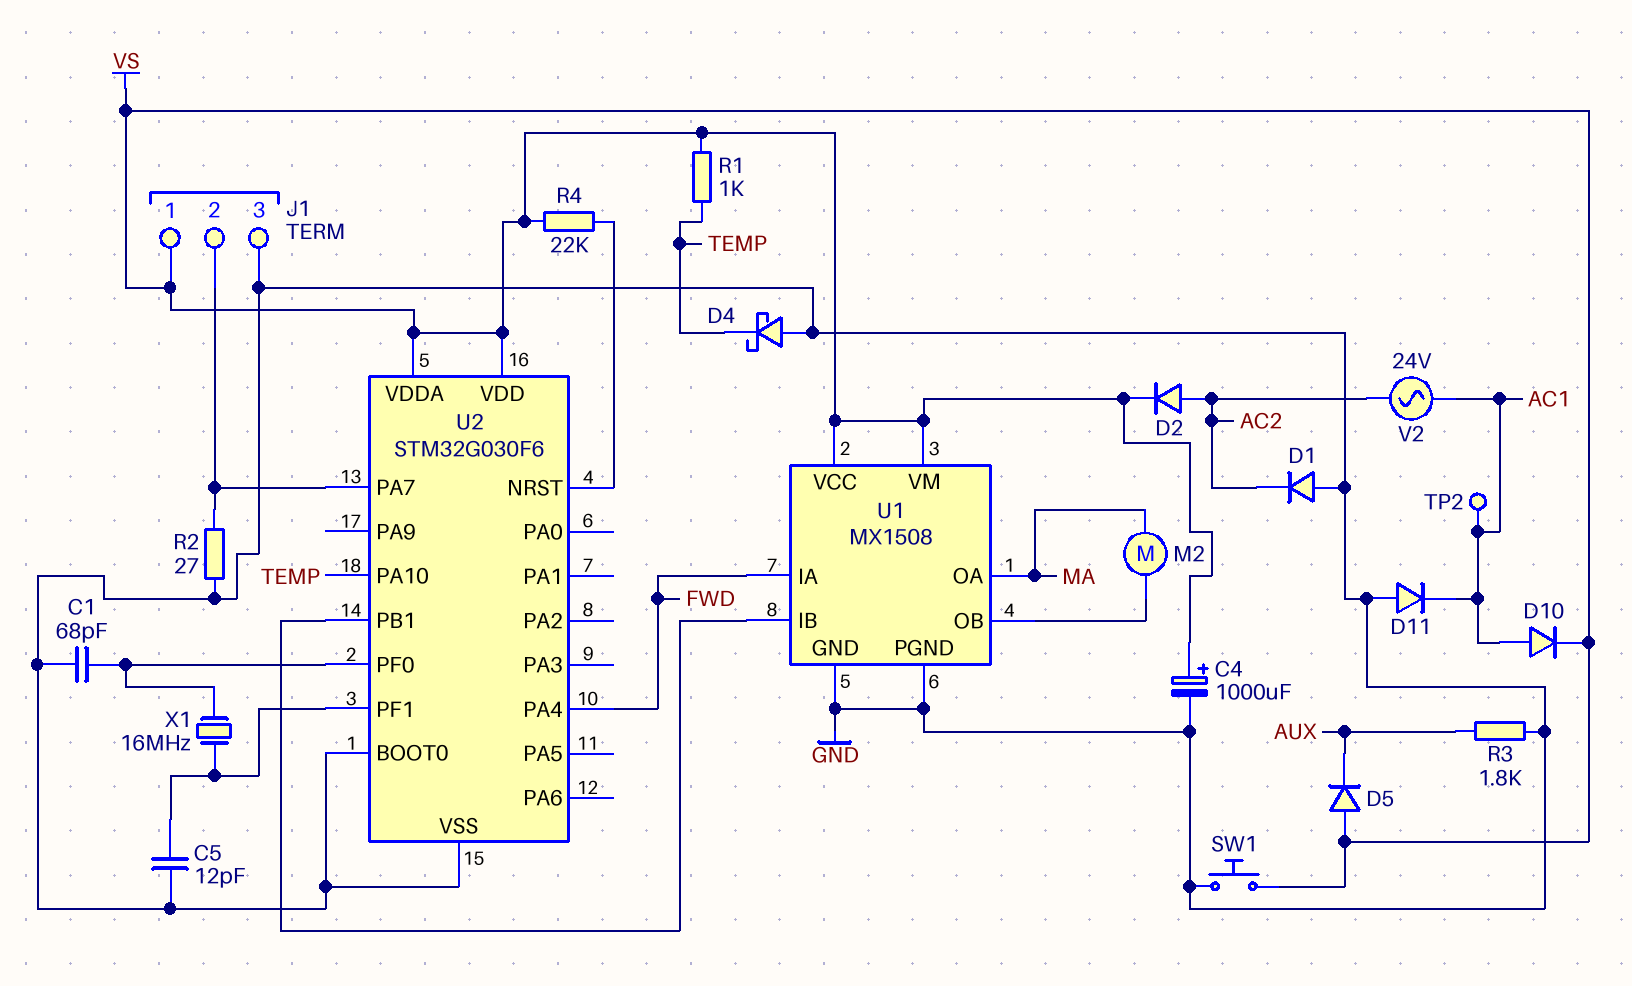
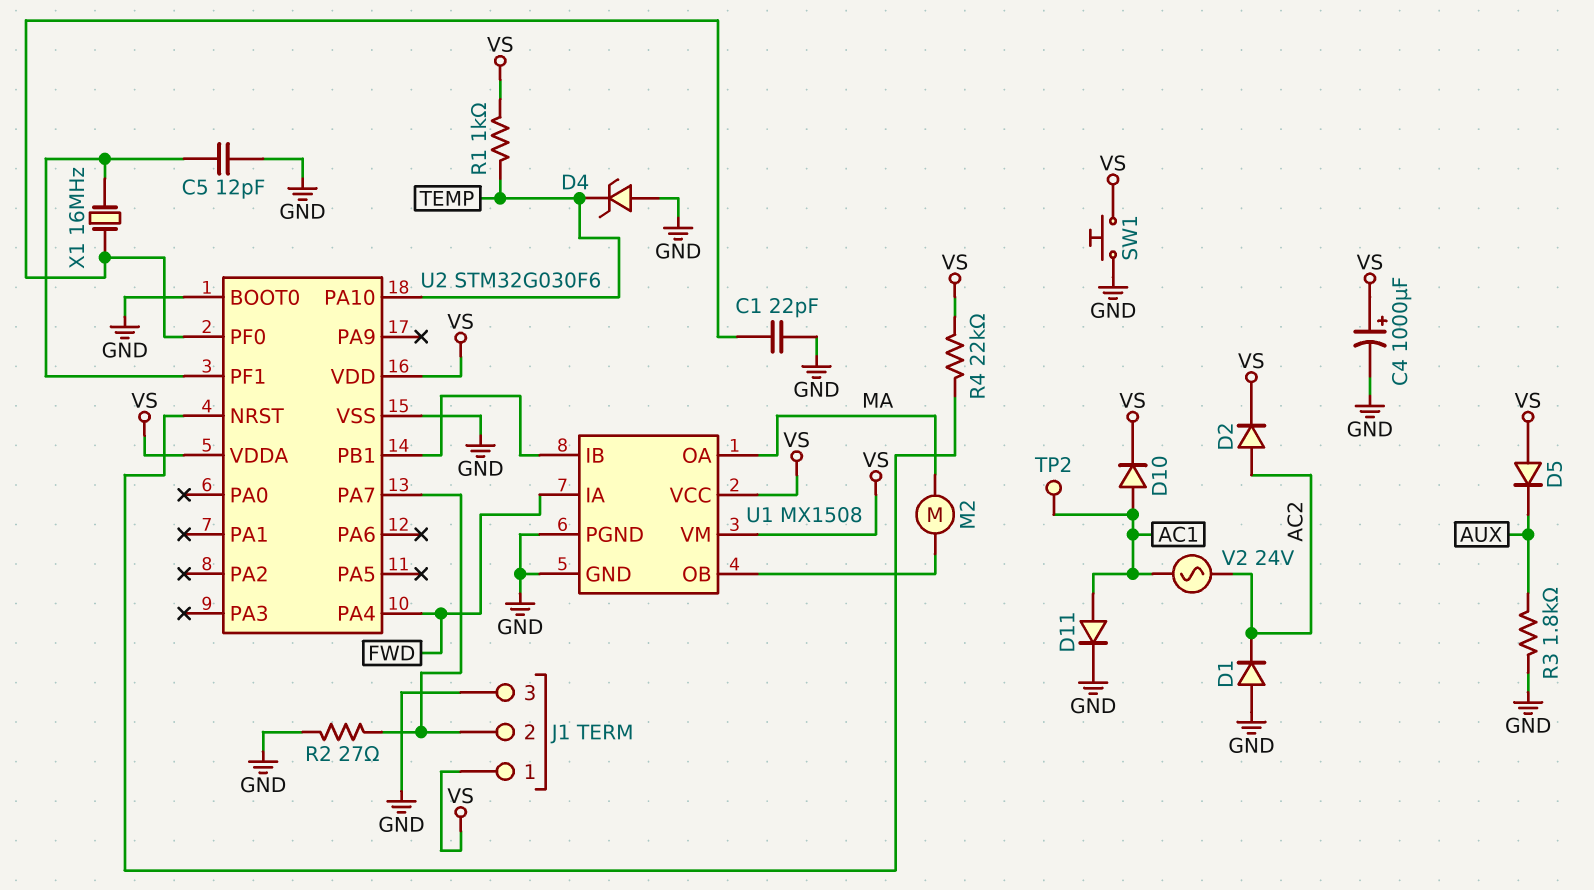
C1: 68pF (GND, U2/PF0) -> 22pF (GND, U2/PF0)
D4: schottky (A GND, K TEMP) -> zener (A GND, K TEMP)
D11: diode (A GND, K AC1) -> diode (A AC1, K GND)

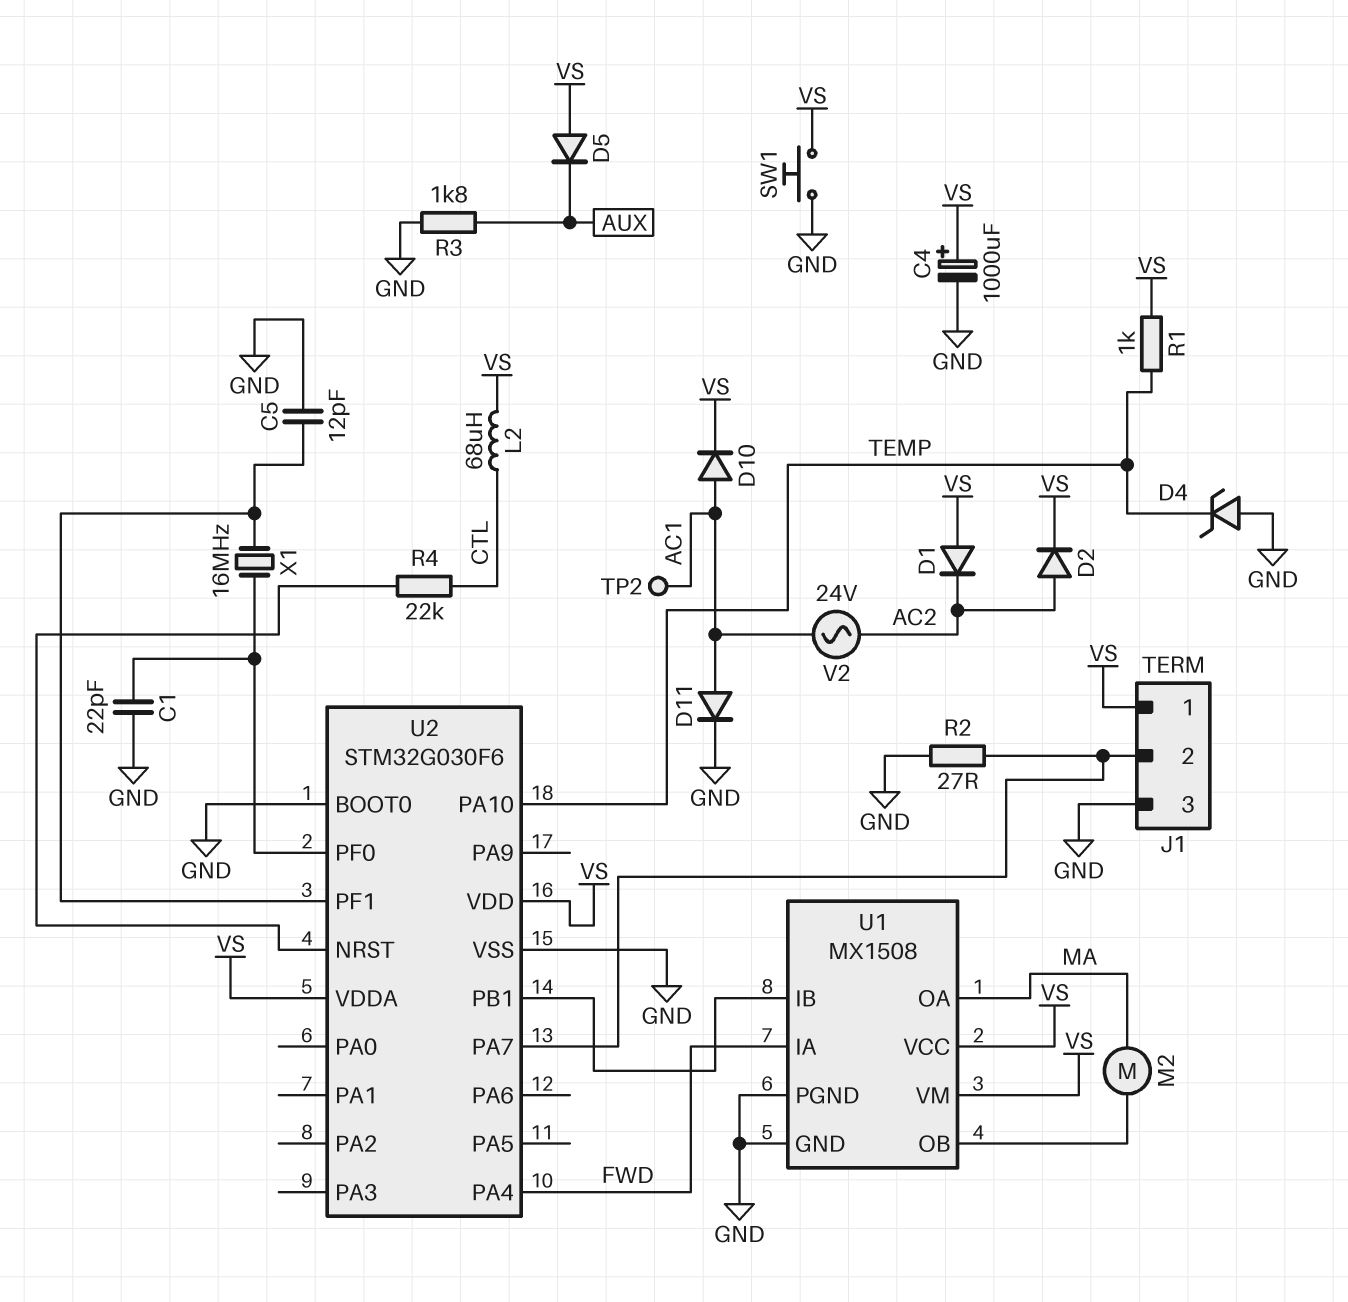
D1: diode (A GND, K AC2) -> diode (A VS, K AC2)
L2: none -> 68uH (CTL, VS)
R4: 22k (U2/NRST, VS) -> 22k (CTL, U2/NRST)

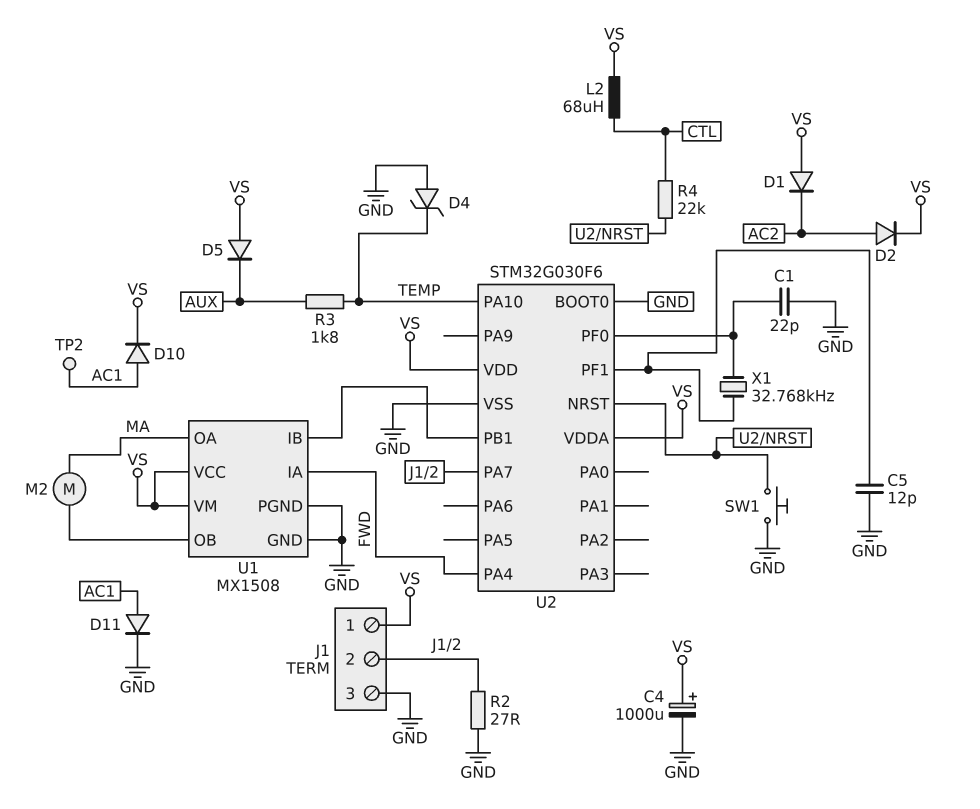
R1: 1k (TEMP, VS) -> none
R3: 1.8k (AUX, GND) -> 1.8k (AUX, TEMP)
SW1: button (GND, VS) -> button (GND, U2/NRST)
V2: AC 24V (AC1, AC2) -> none
X1: 16MHz (U2/PF0, U2/PF1) -> 32.768kHz (U2/PF0, U2/PF1)

